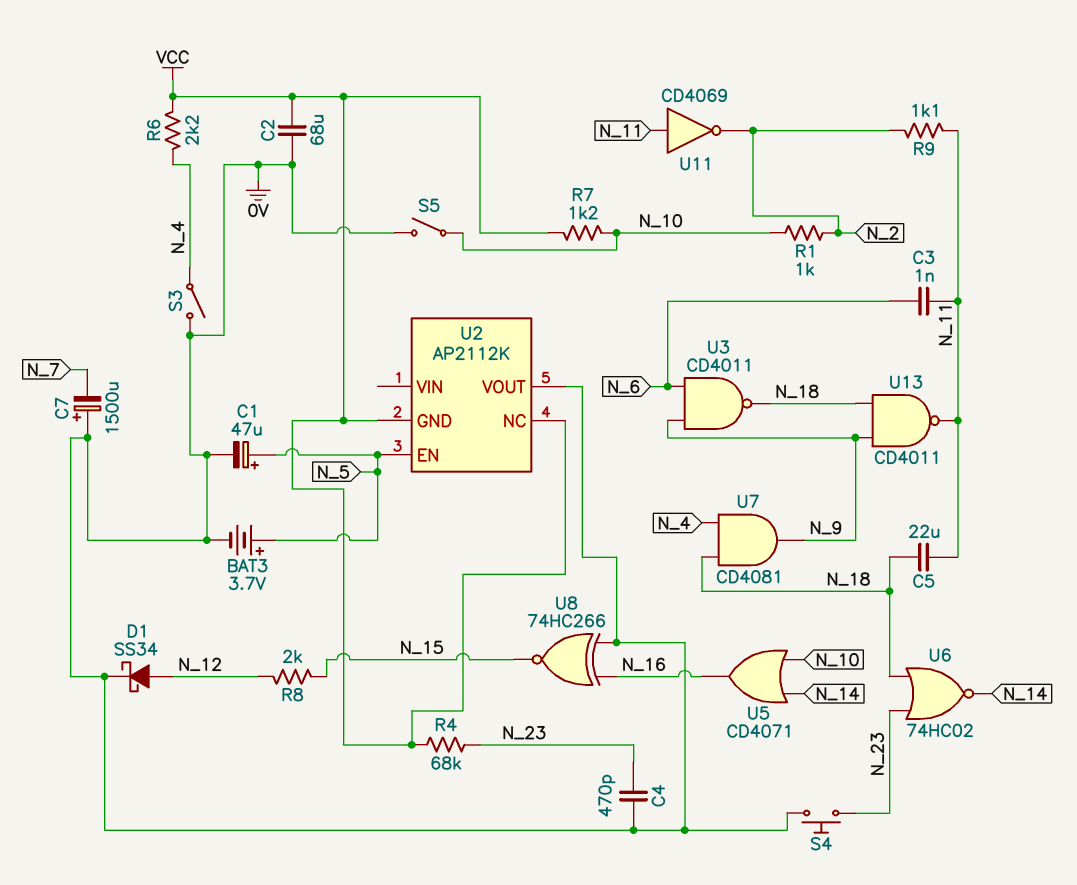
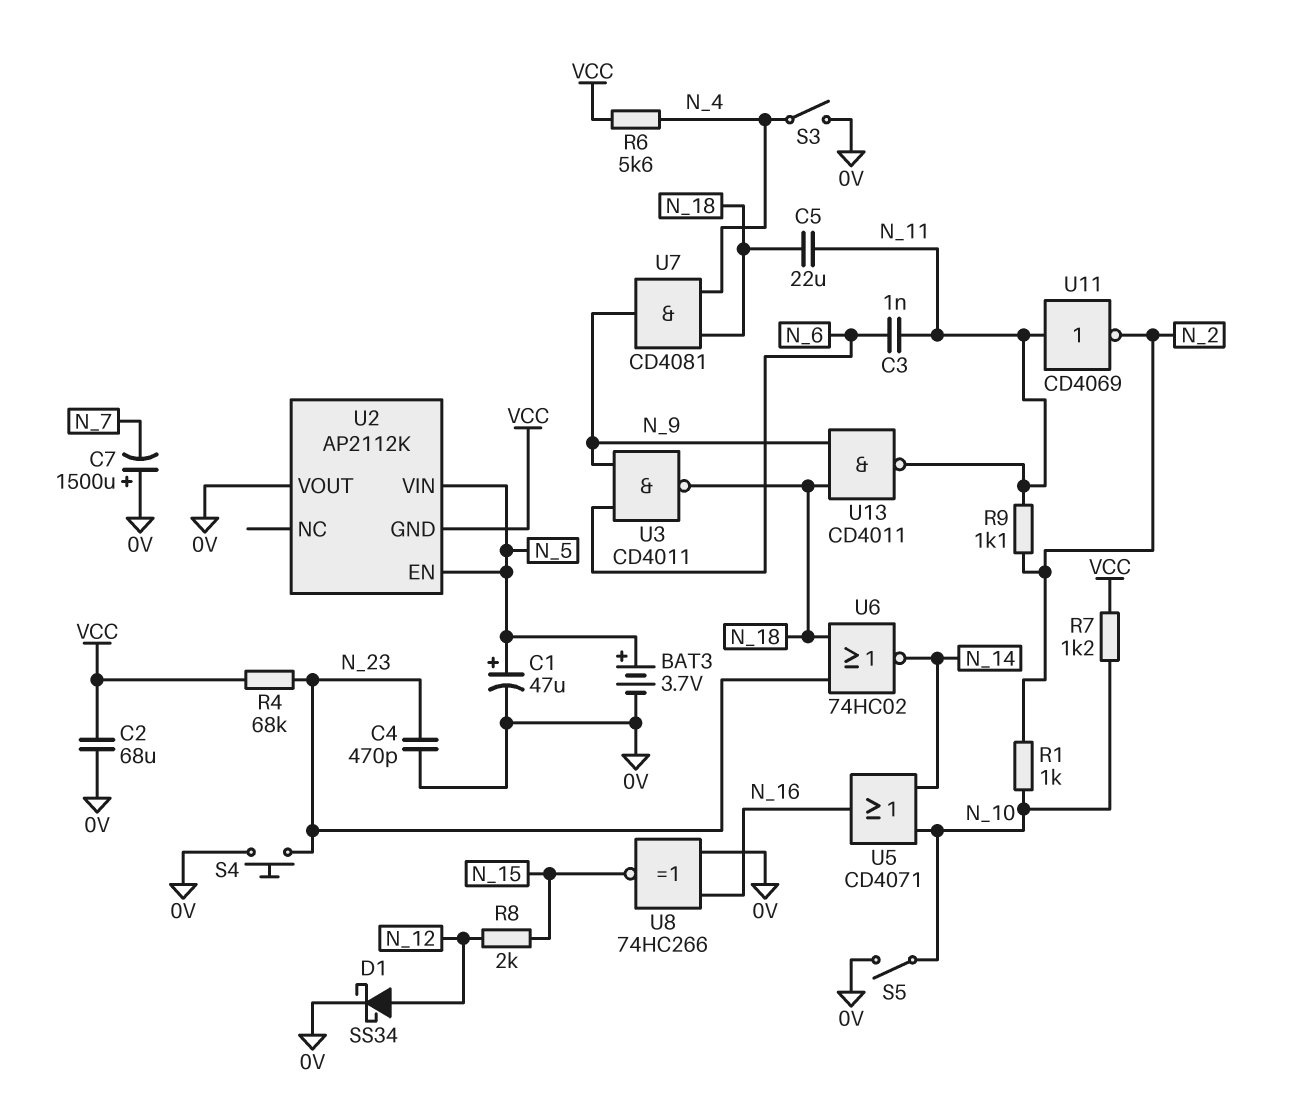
R6: 2.2k (N_4, VCC) -> 5.6k (N_4, VCC)
U2 pin NC: VCC -> none
U2 pin VIN: none -> N_5

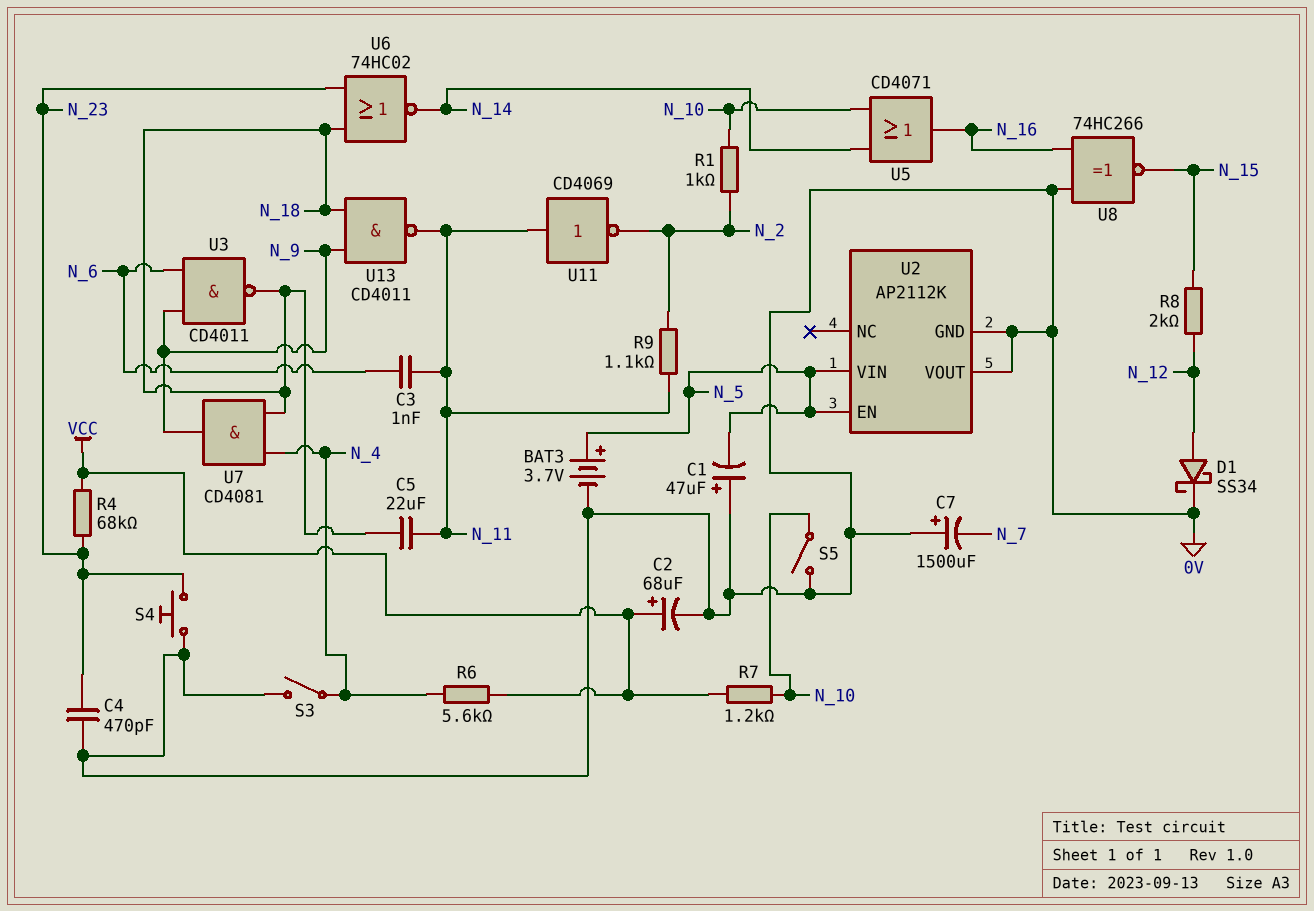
C1: 47uF (plus N_5, minus 0V) -> 47uF (plus 0V, minus N_5)
C2: 68uF (0V, VCC) -> 68uF (plus VCC, minus 0V)
U2 pin GND: VCC -> 0V

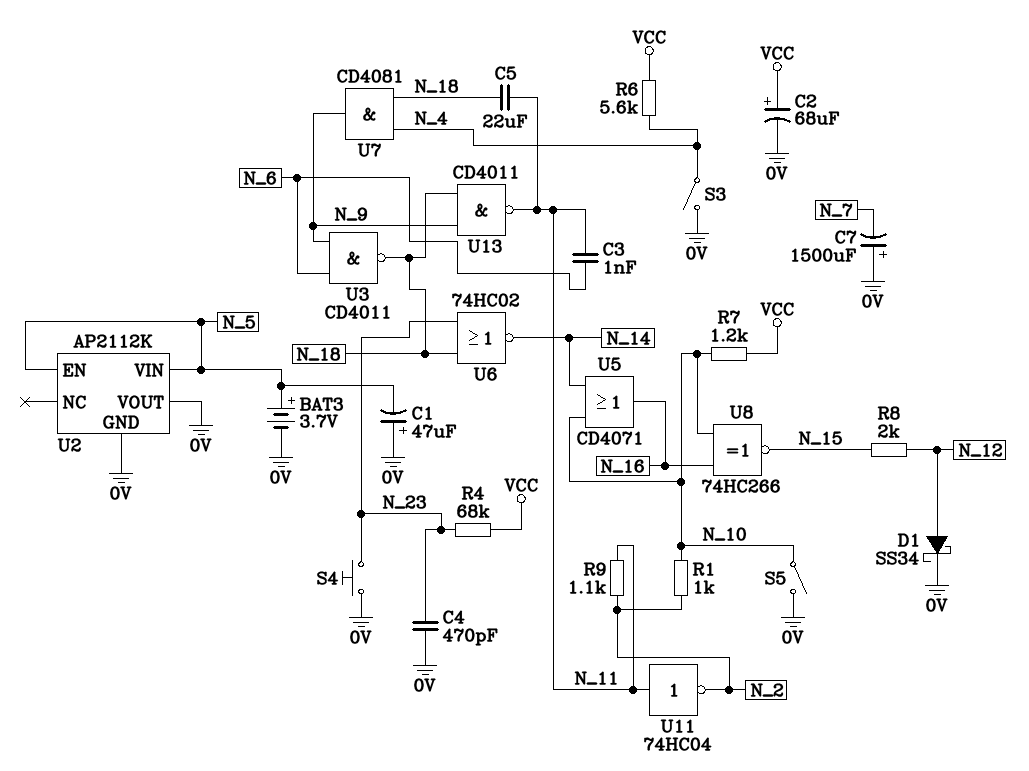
U8: XNOR 74HC266 (in 0V, in N_16, out N_15) -> XNOR 74HC266 (in N_10, in N_16, out N_15)
U11: NOT CD4069 (in N_11, out N_2) -> NOT 74HC04 (in N_11, out N_2)

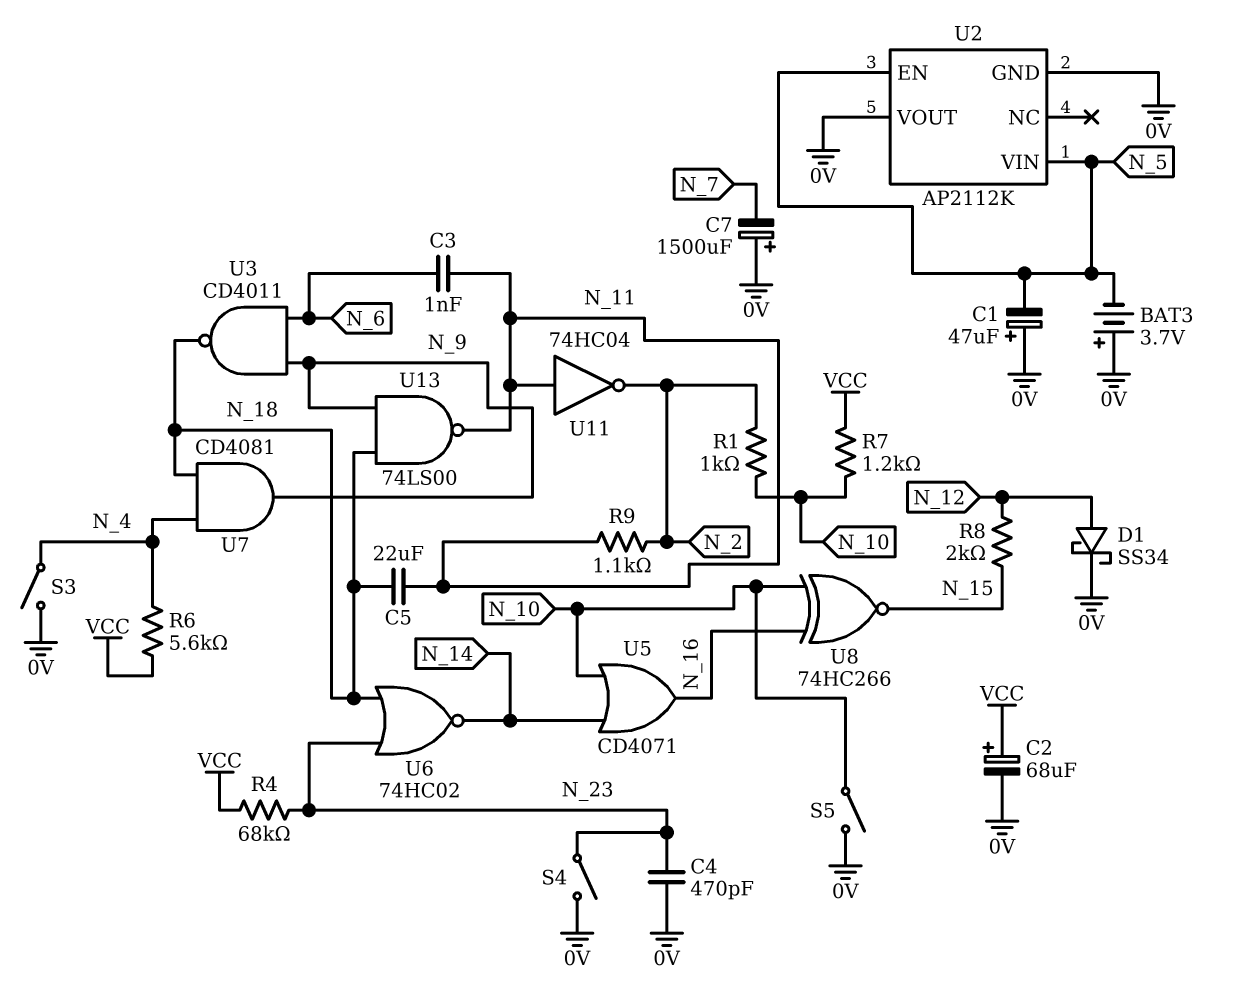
BAT3: 3.7V (plus N_5, minus 0V) -> 3.7V (plus 0V, minus N_5)
S4: button (0V, N_23) -> switch (0V, N_23)
U13: NAND CD4011 (in N_9, in N_18, out N_11) -> NAND 74LS00 (in N_9, in N_18, out N_11)

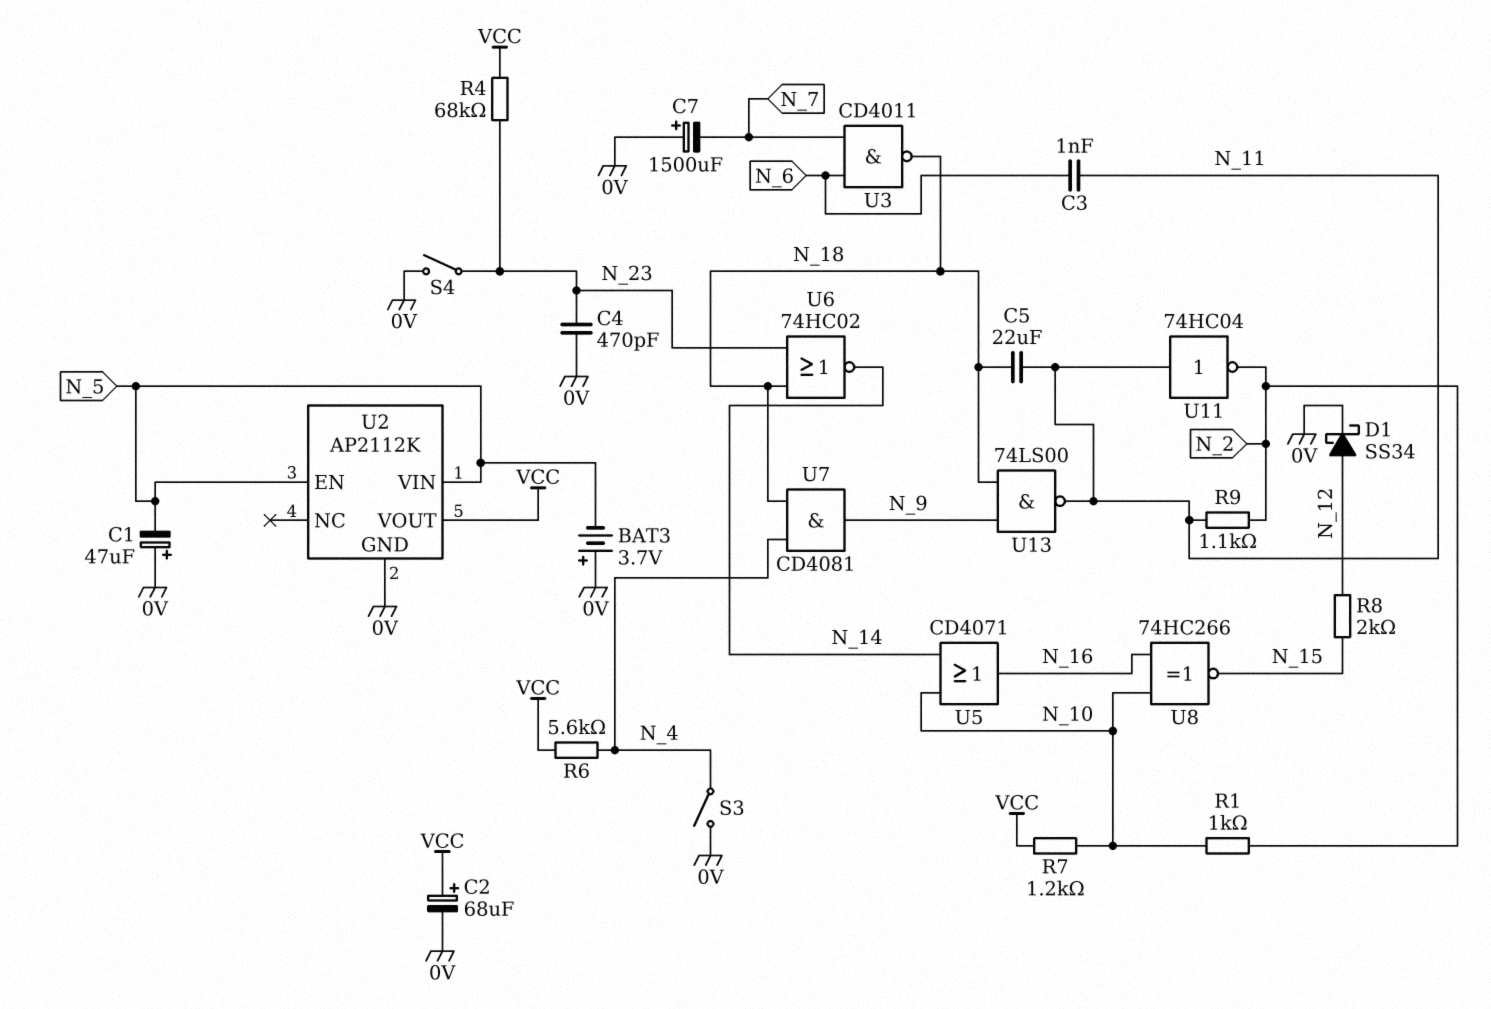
S5: switch (0V, N_10) -> none
U2 pin VOUT: 0V -> VCC
U3: NAND CD4011 (in N_6, in N_9, out N_18) -> NAND CD4011 (in N_6, in N_7, out N_18)

